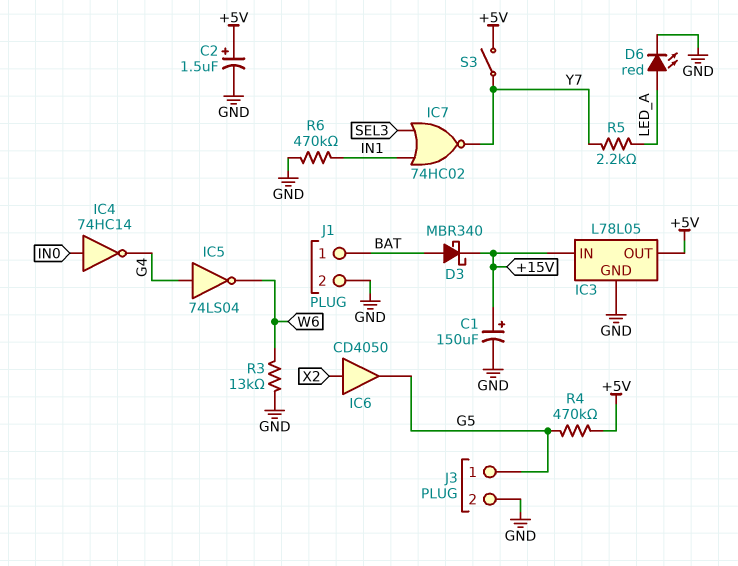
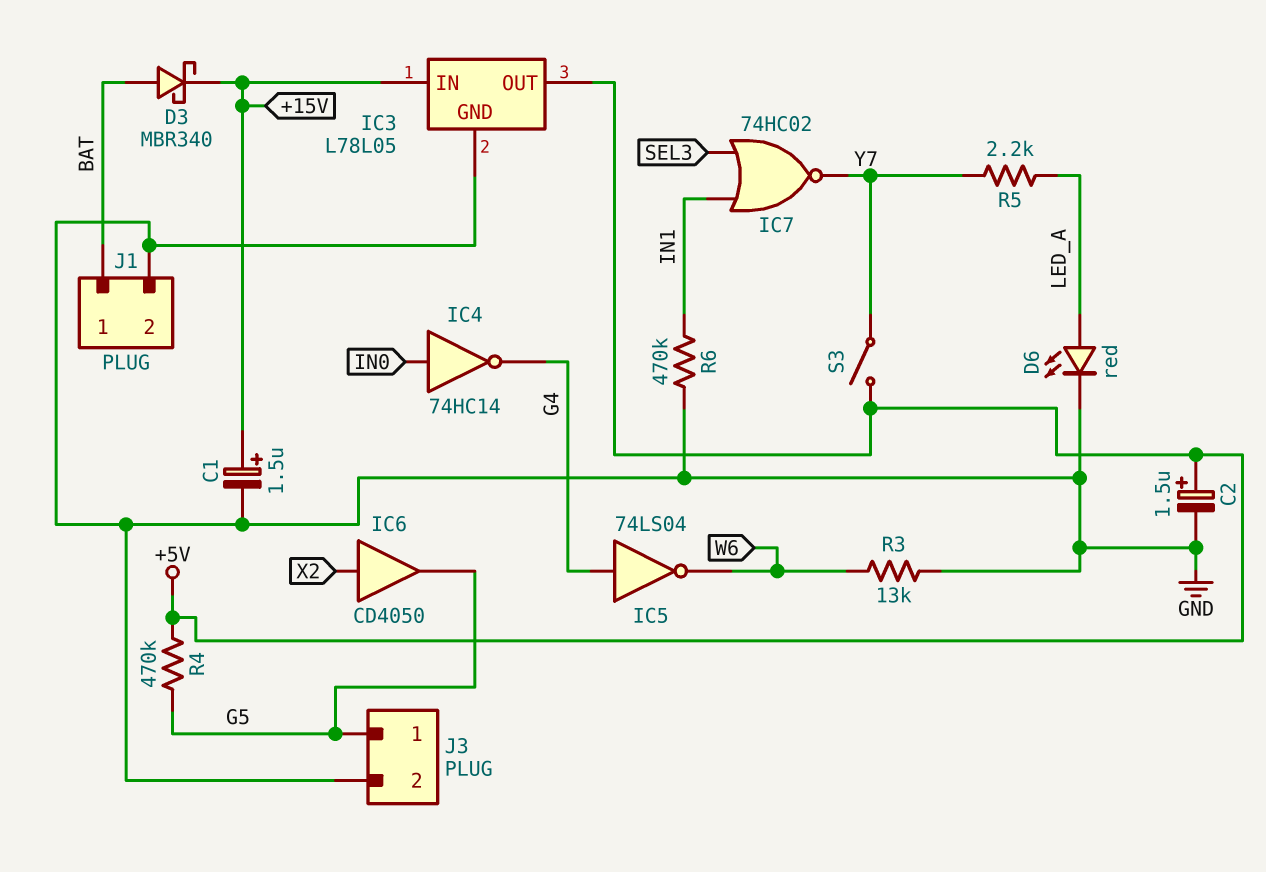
C1: 150uF (plus +15V, minus GND) -> 1.5uF (plus +15V, minus GND)

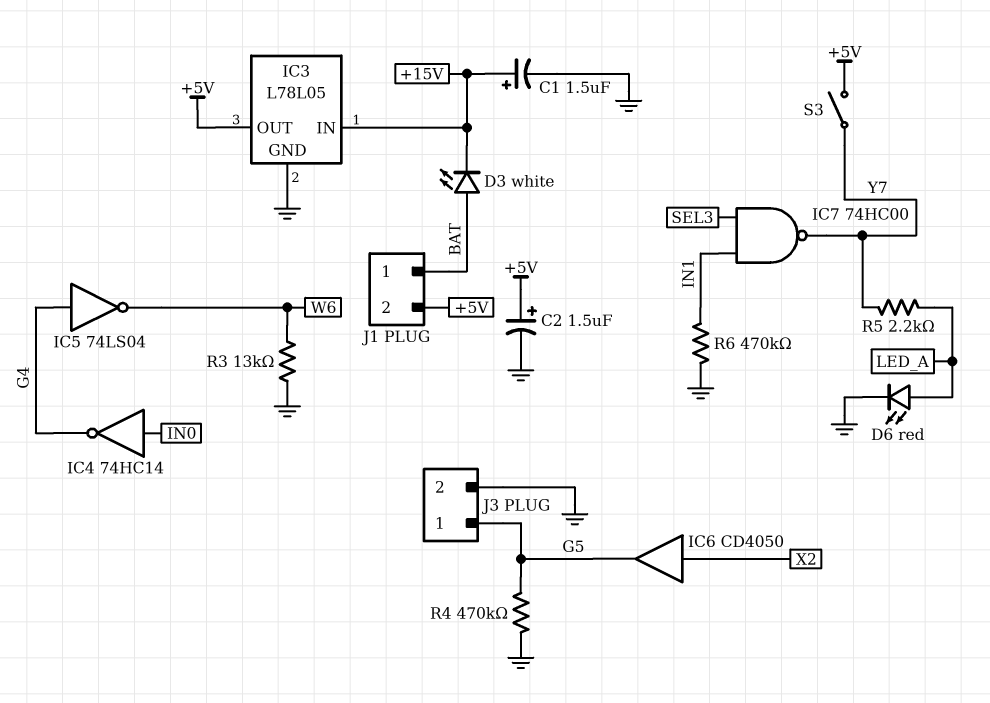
D3: schottky MBR340 (A BAT, K +15V) -> LED white (A BAT, K +15V)
IC7: NOR 74HC02 (in IN1, in SEL3, out Y7) -> NAND 74HC00 (in IN1, in SEL3, out Y7)
J1 pin 2: GND -> +5V
R4: 470k (+5V, G5) -> 470k (G5, GND)

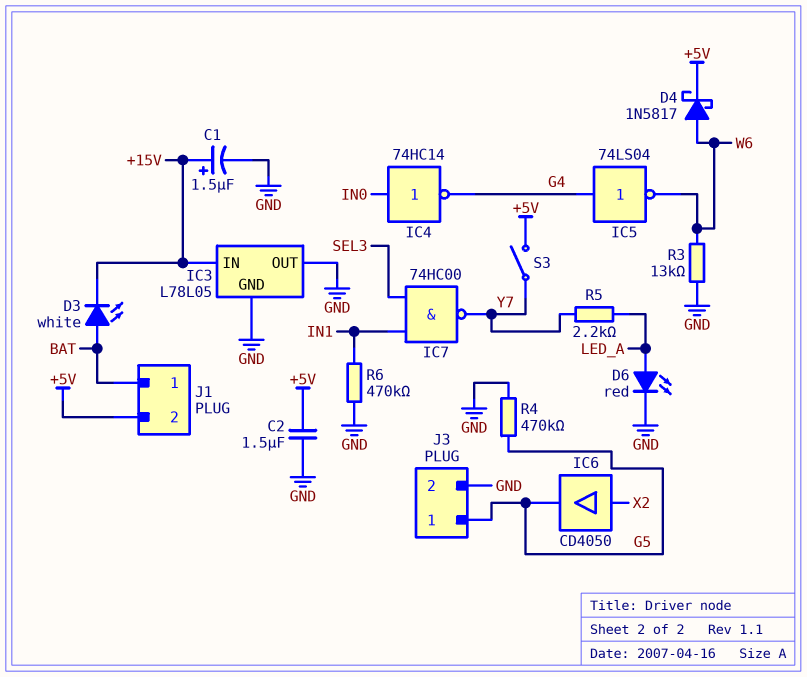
C2: 1.5uF (plus +5V, minus GND) -> 1.5uF (+5V, GND)
D4: none -> schottky 1N5817 (A W6, K +5V)
IC3 pin OUT: +5V -> GND

